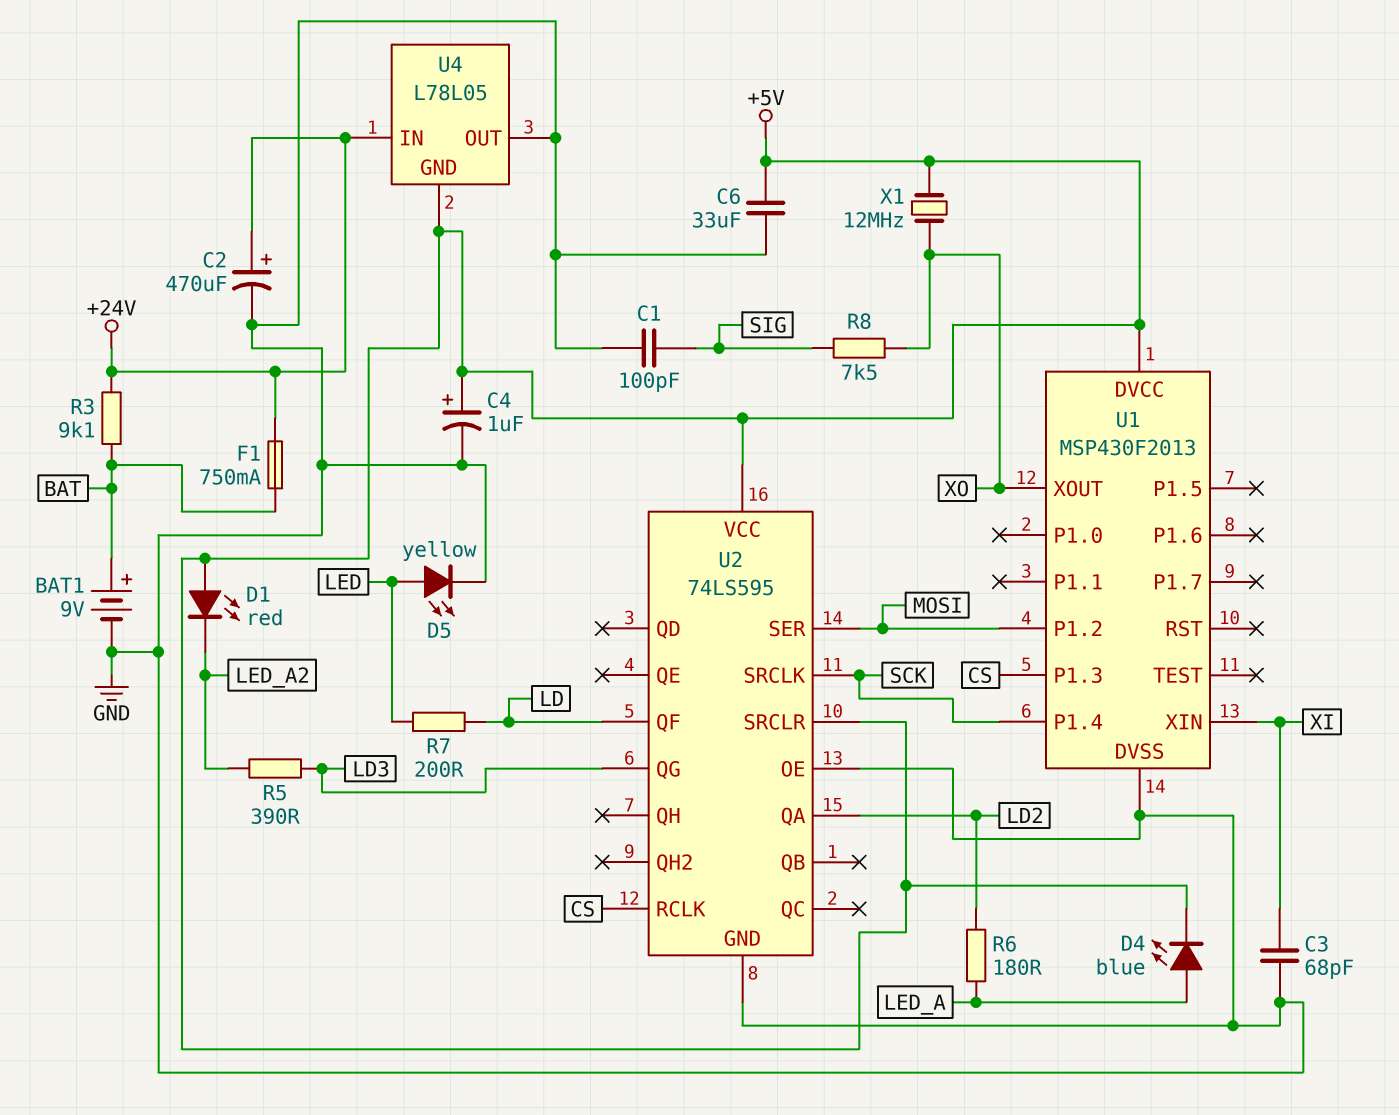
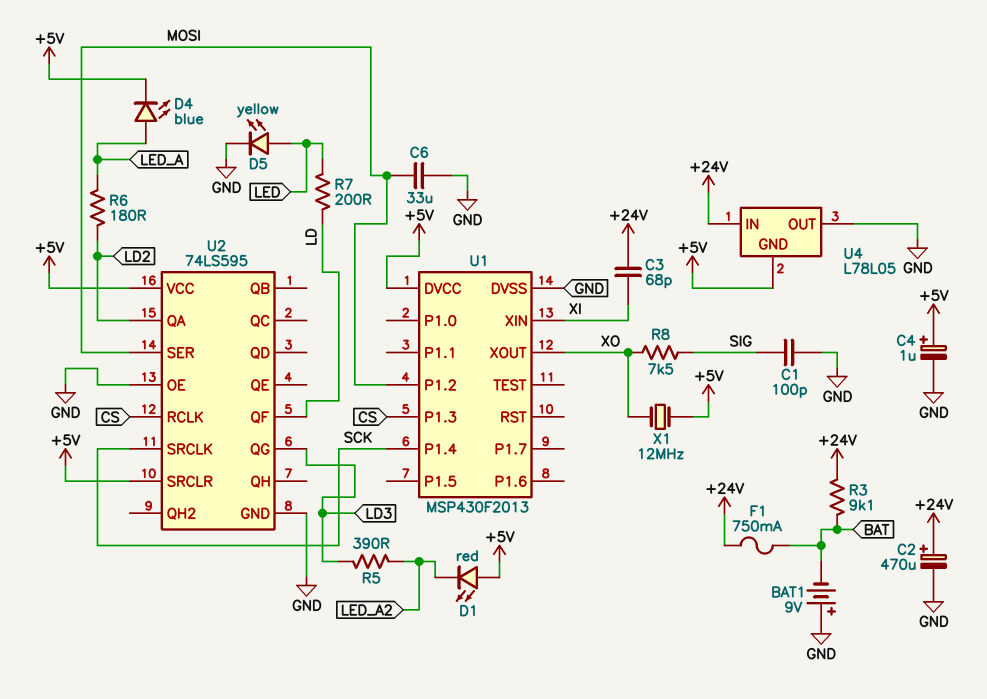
BAT1: 9V (plus BAT, minus GND) -> 9V (plus GND, minus BAT)
C3: 68pF (GND, XI) -> 68pF (+24V, XI)
C6: 33uF (+5V, GND) -> 33uF (GND, MOSI)

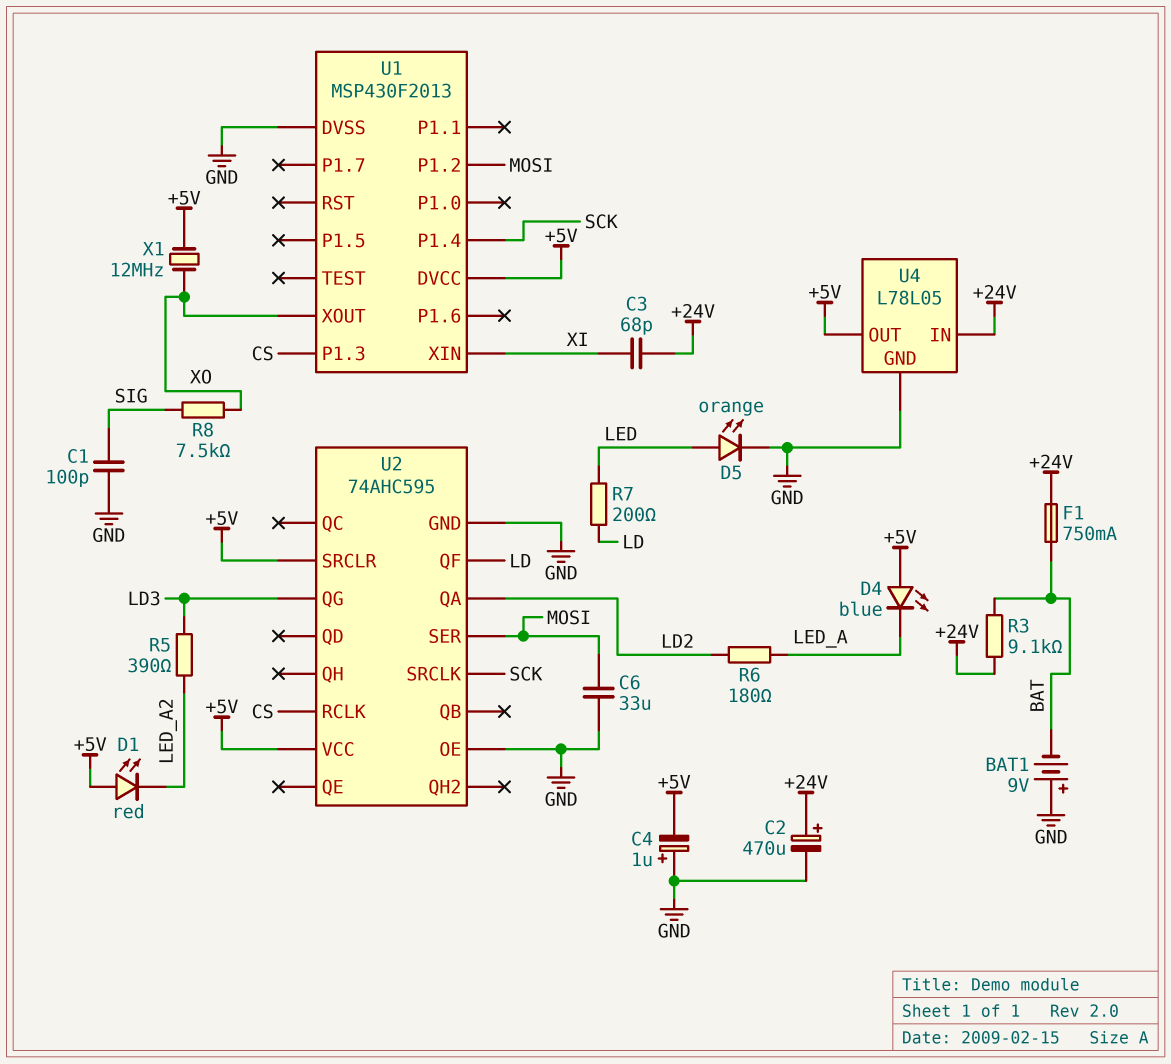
C4: 1uF (plus +5V, minus GND) -> 1uF (plus GND, minus +5V)
D4: LED blue (A LED_A, K +5V) -> LED blue (A +5V, K LED_A)
D5: LED yellow (A LED, K GND) -> LED orange (A LED, K GND)
U2: 74LS595 -> 74AHC595
U4 pin GND: +5V -> GND
U4 pin OUT: GND -> +5V

